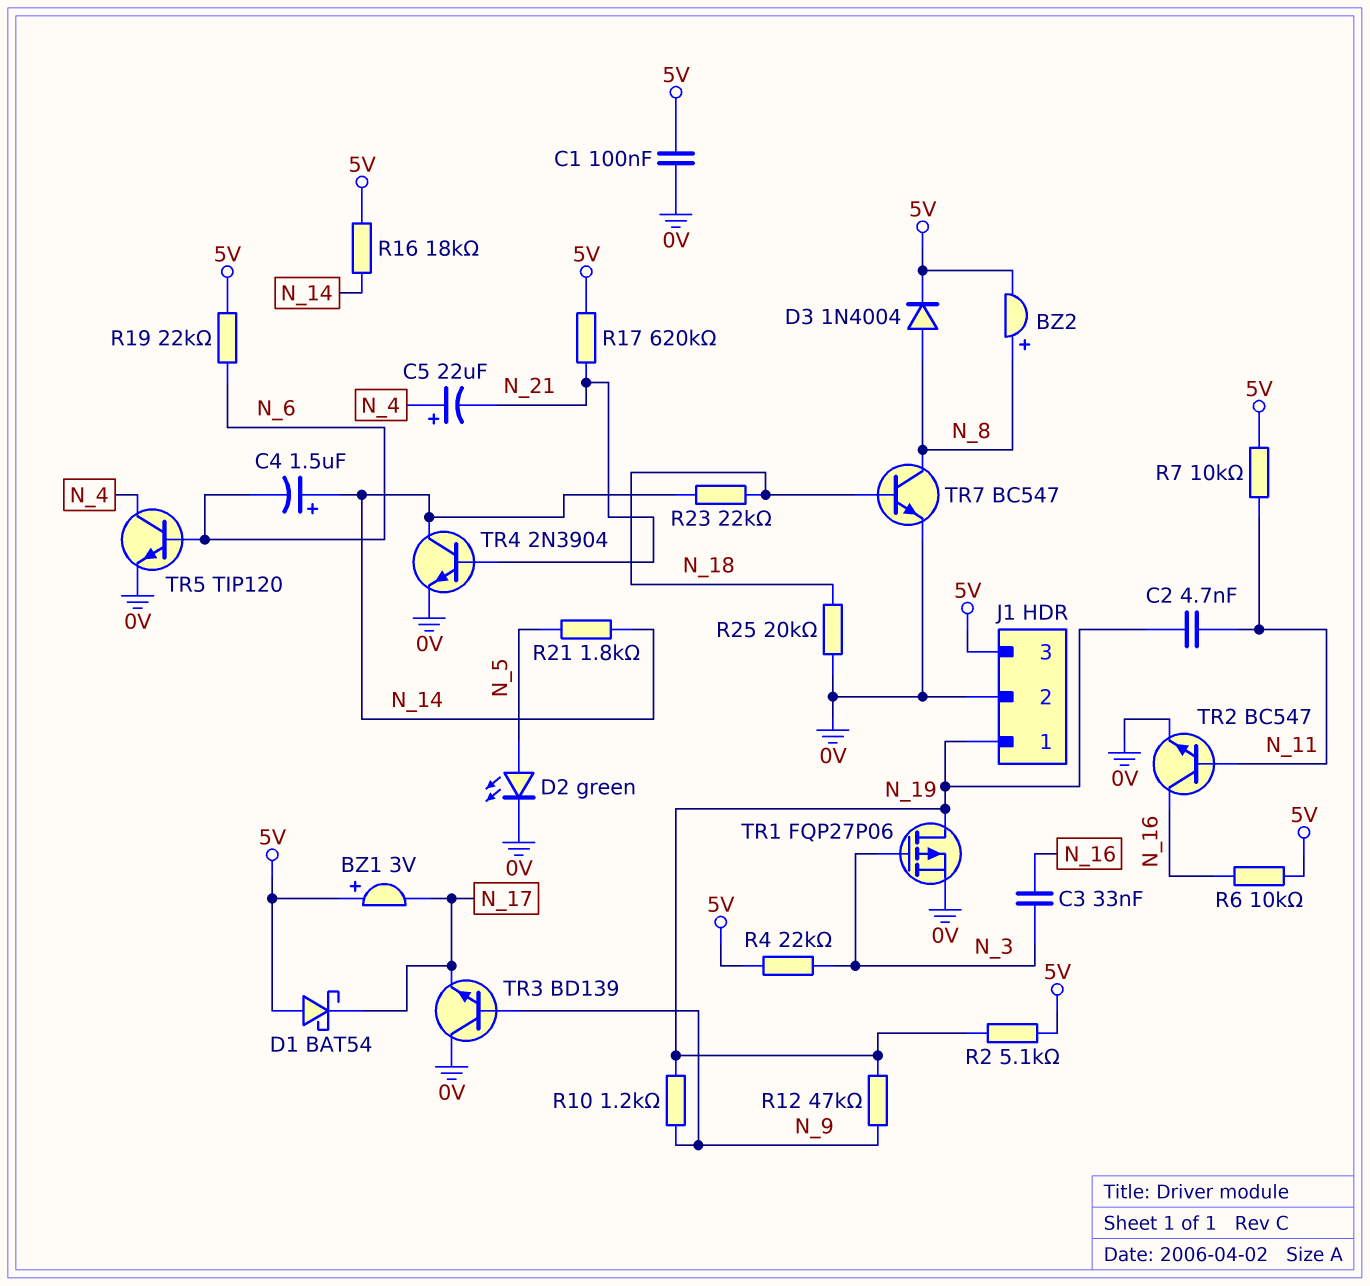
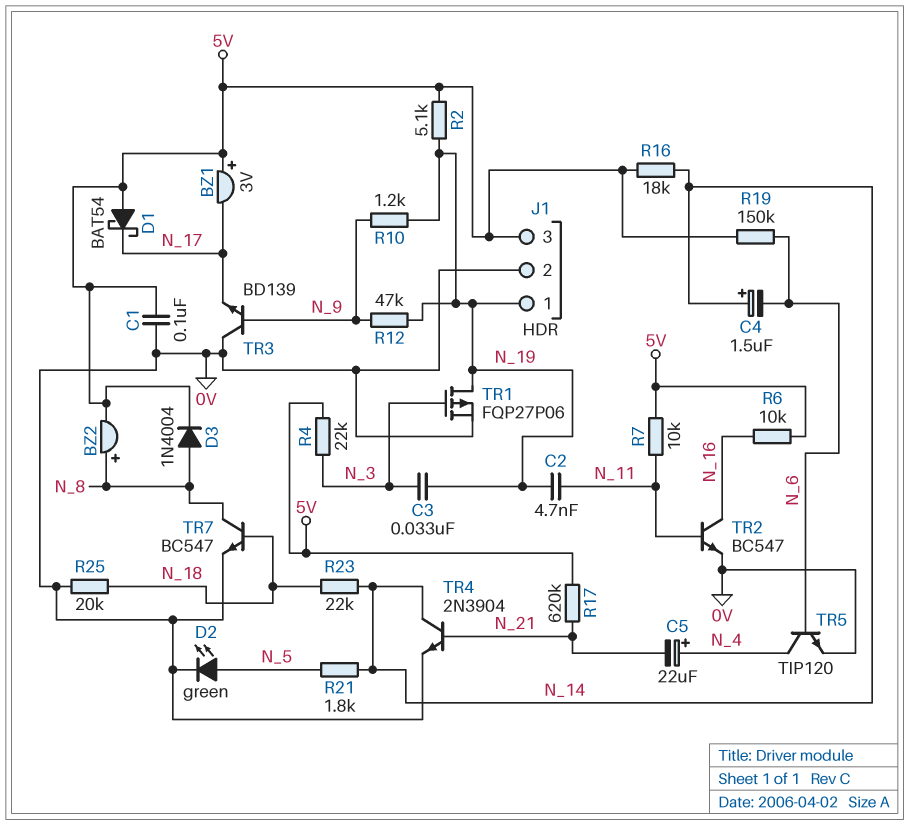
C3: 33nF (N_3, N_16) -> 33nF (N_3, N_19)
R19: 22k (5V, N_6) -> 150k (5V, N_6)

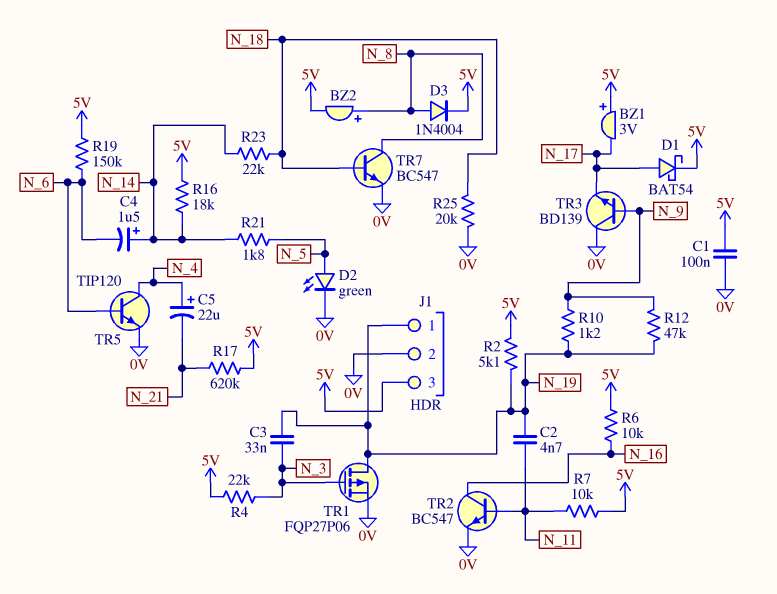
D1: schottky BAT54 (A 5V, K N_17) -> schottky BAT54 (A N_17, K 5V)
TR4: NPN 2N3904 (B N_21, C N_14, E 0V) -> none

